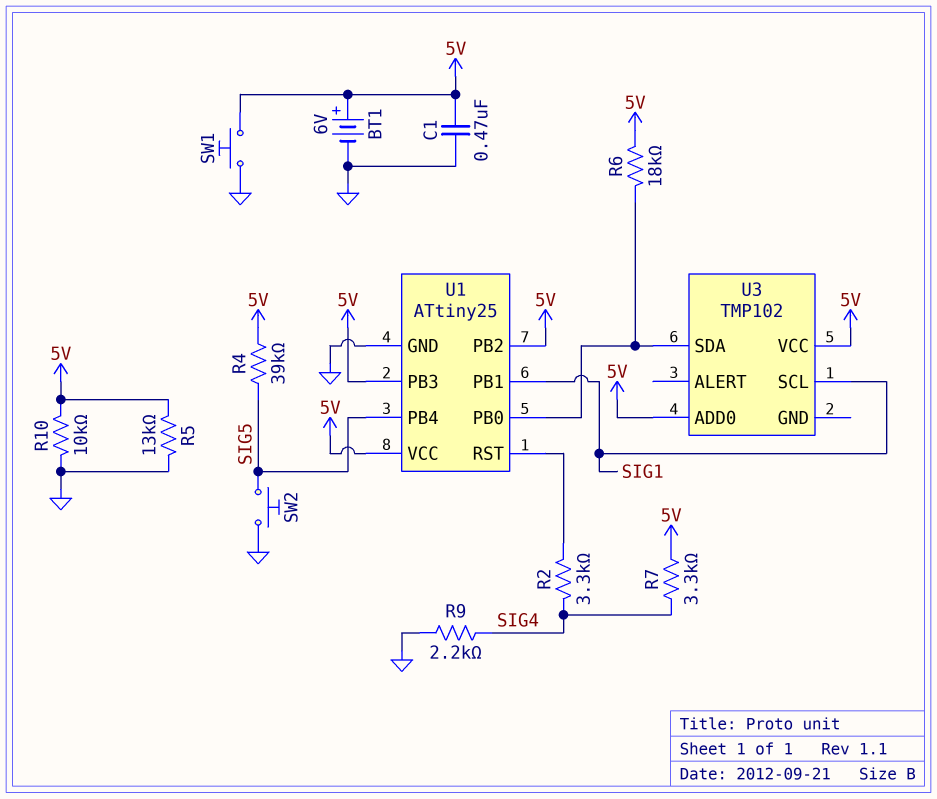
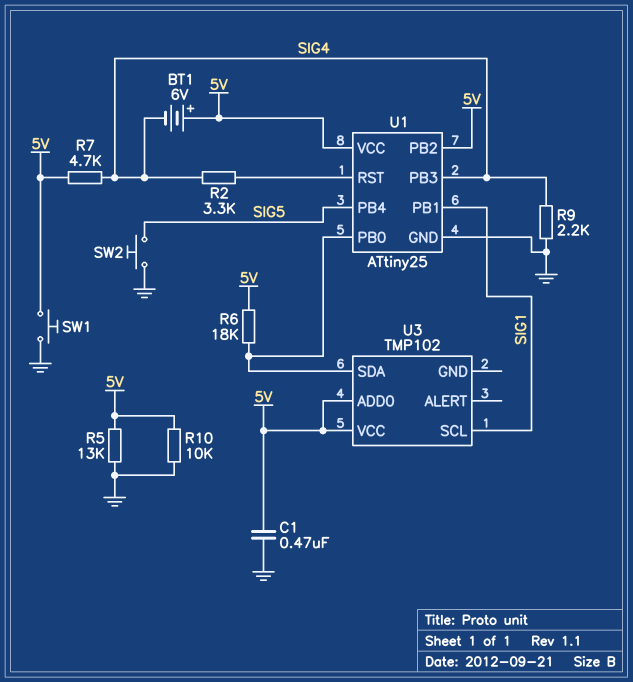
BT1: 6V (plus 5V, minus GND) -> 6V (plus 5V, minus SIG4)
R4: 39k (5V, SIG5) -> none
R7: 3.3k (5V, SIG4) -> 4.7k (5V, SIG4)
U1 pin PB3: 5V -> SIG4

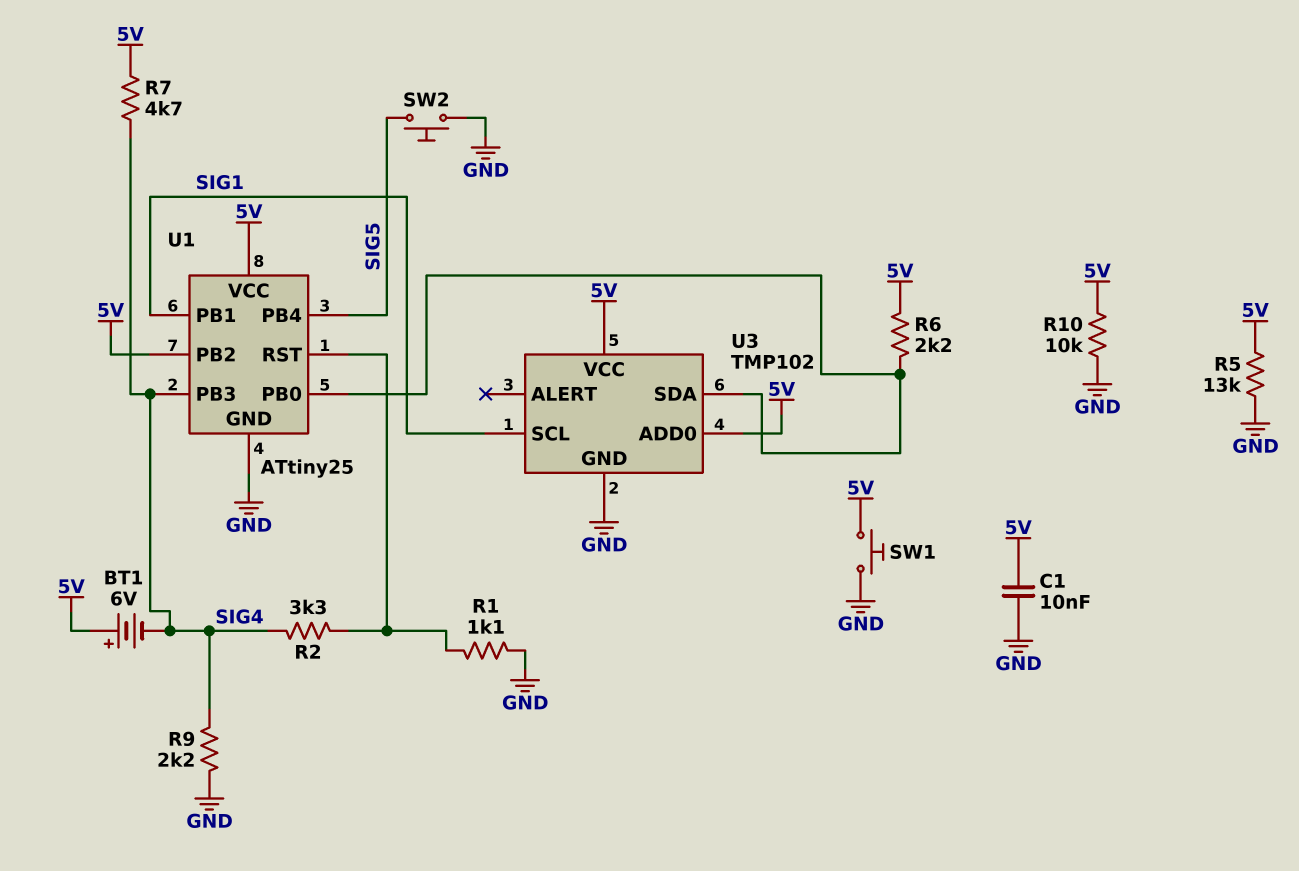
C1: 470nF (5V, GND) -> 10nF (5V, GND)
R1: none -> 1.1k (GND, U1/RST)
R6: 18k (5V, U1/PB0) -> 2.2k (5V, U1/PB0)
U3 pin GND: none -> GND

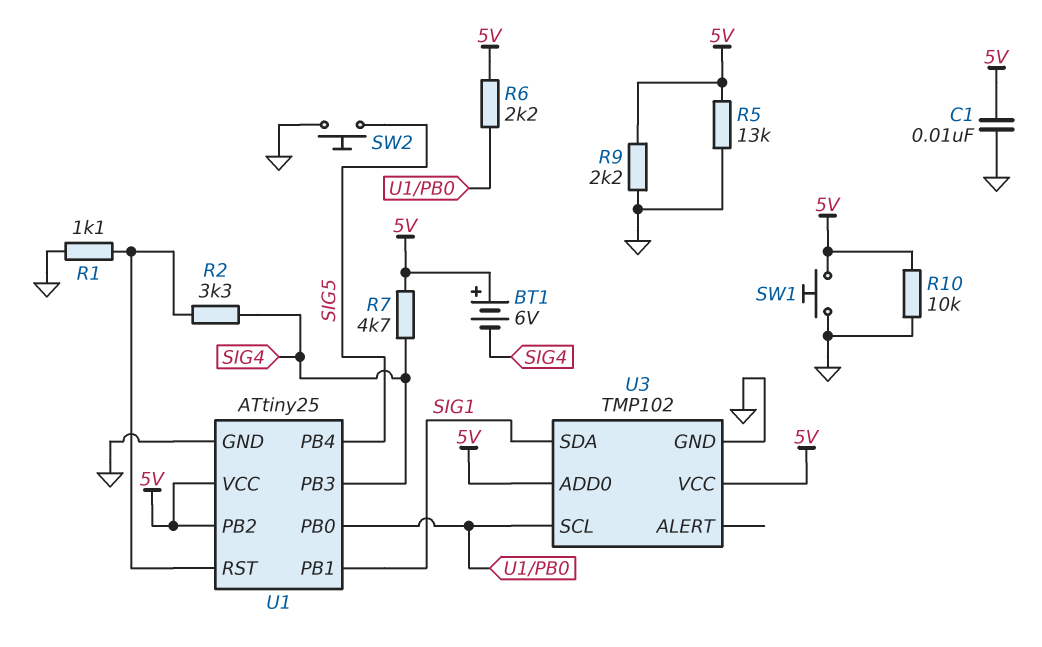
R9: 2.2k (GND, SIG4) -> 2.2k (5V, GND)
U3 pin SCL: SIG1 -> U1/PB0
U3 pin SDA: U1/PB0 -> SIG1

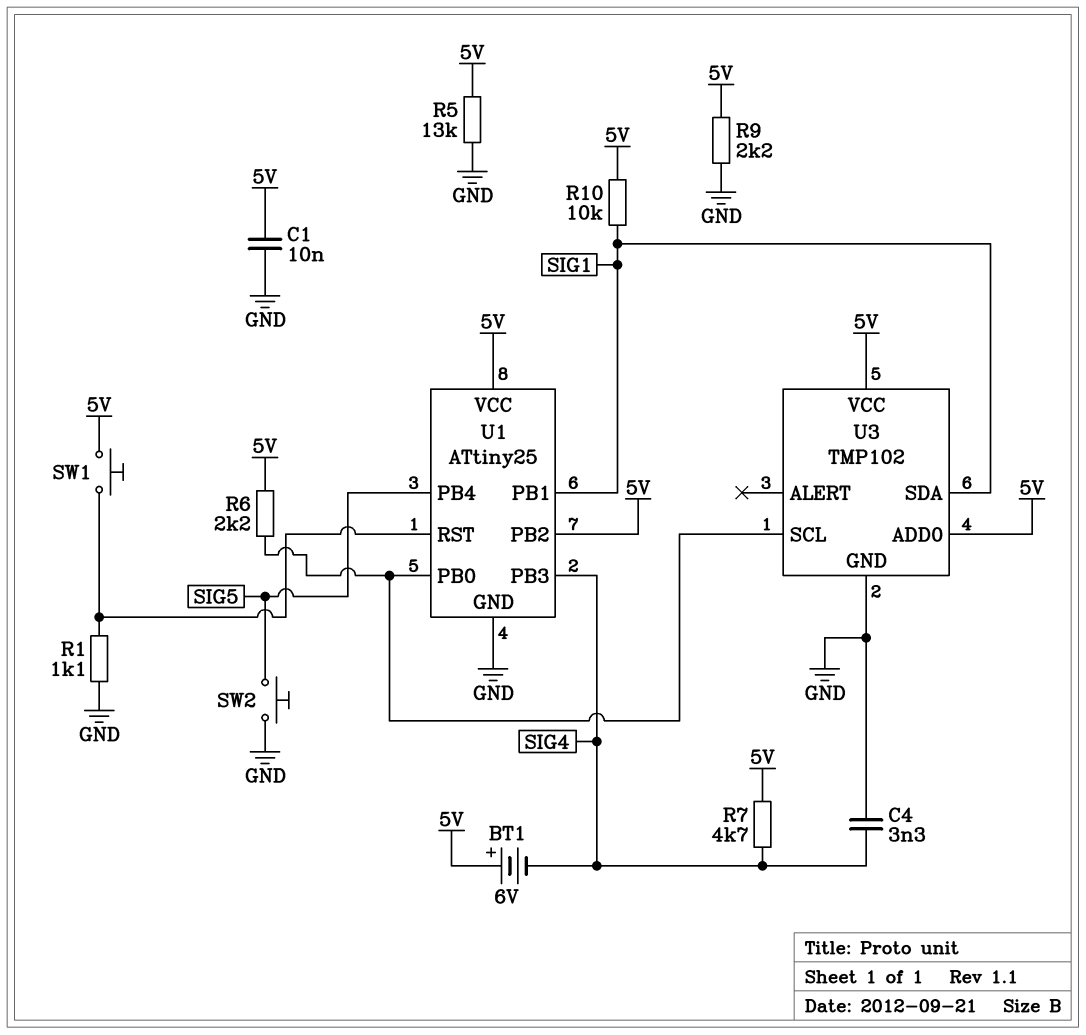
C4: none -> 3.3nF (GND, SIG4)
R2: 3.3k (SIG4, U1/RST) -> none
R10: 10k (5V, GND) -> 10k (5V, SIG1)
SW1: button (5V, GND) -> button (5V, U1/RST)

